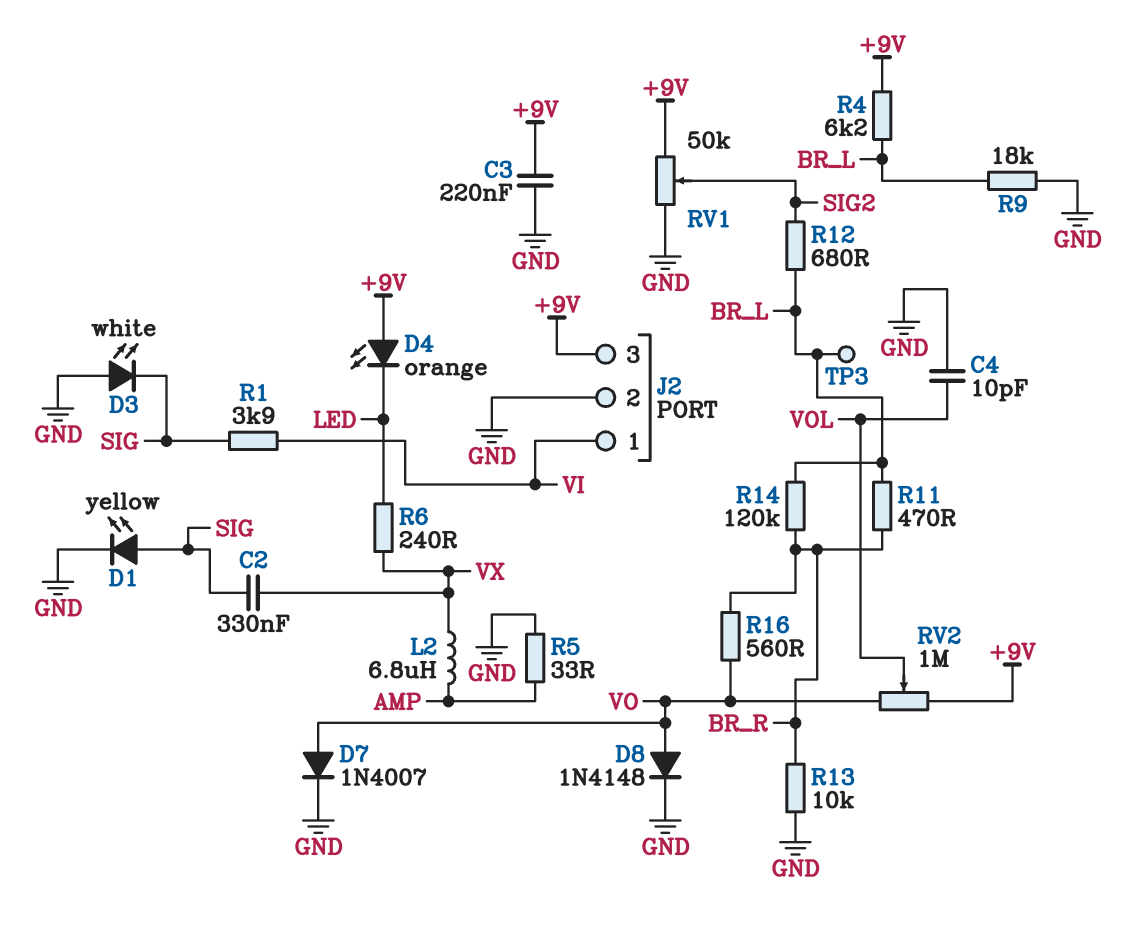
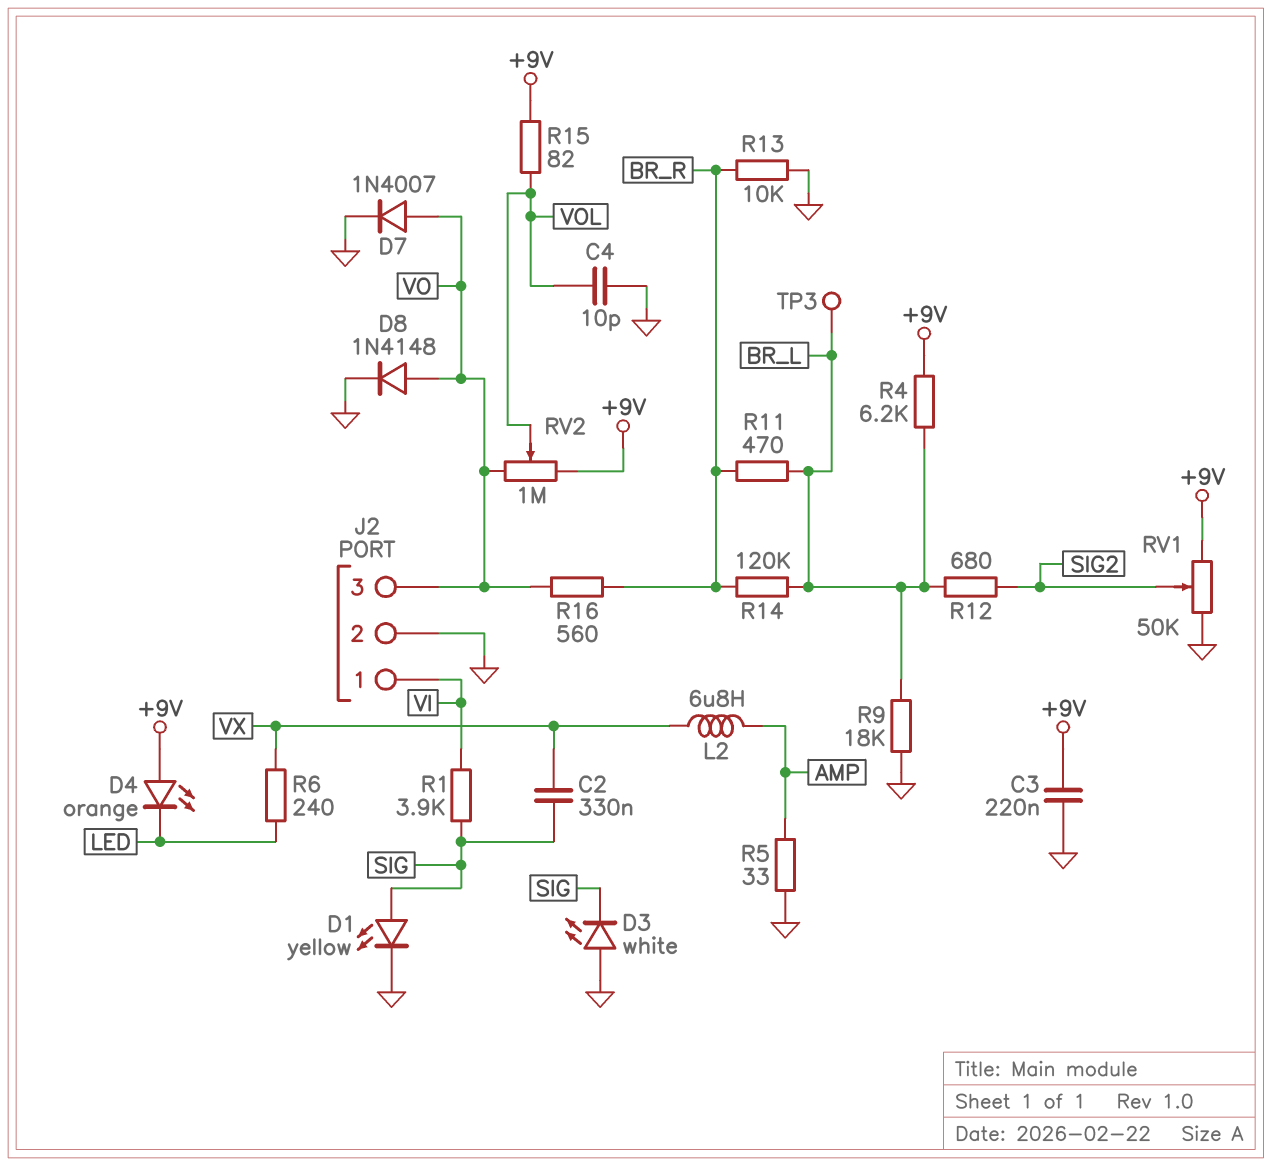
J2 pin 3: +9V -> VO
R15: none -> 82 (+9V, VOL)

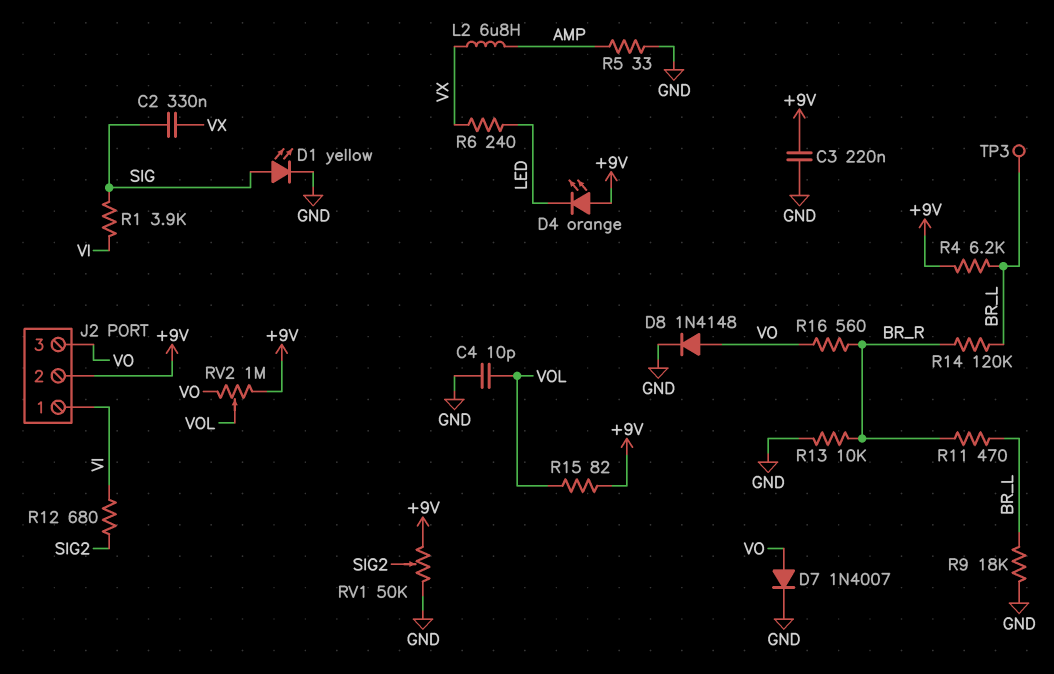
D3: LED white (A GND, K SIG) -> none
J2 pin 2: GND -> +9V
R12: 680 (BR_L, SIG2) -> 680 (SIG2, VI)

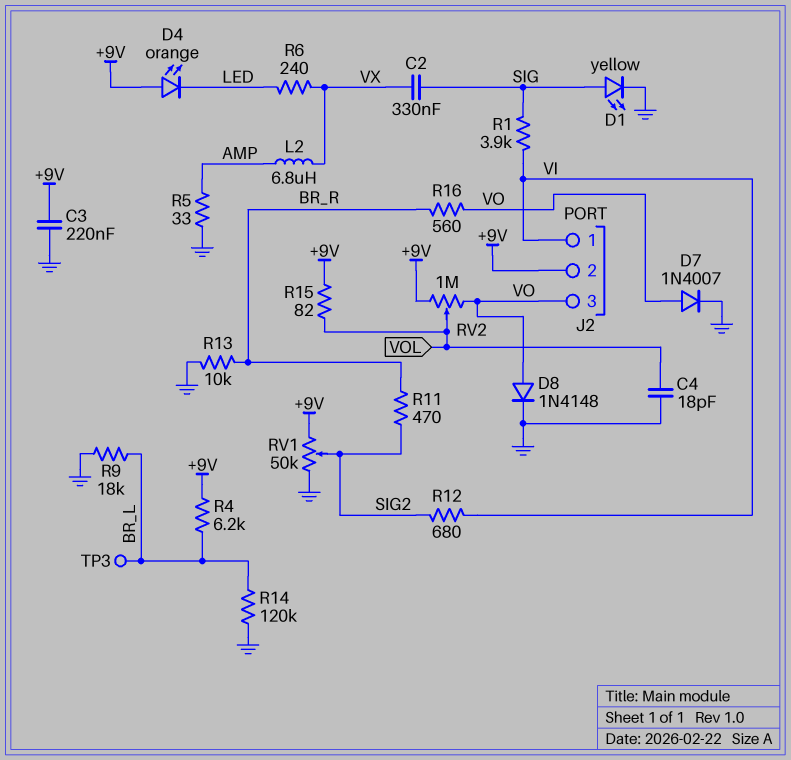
C4: 10pF (GND, VOL) -> 18pF (GND, VOL)
R11: 470 (BR_L, BR_R) -> 470 (BR_R, SIG2)
R14: 120k (BR_L, BR_R) -> 120k (BR_L, GND)

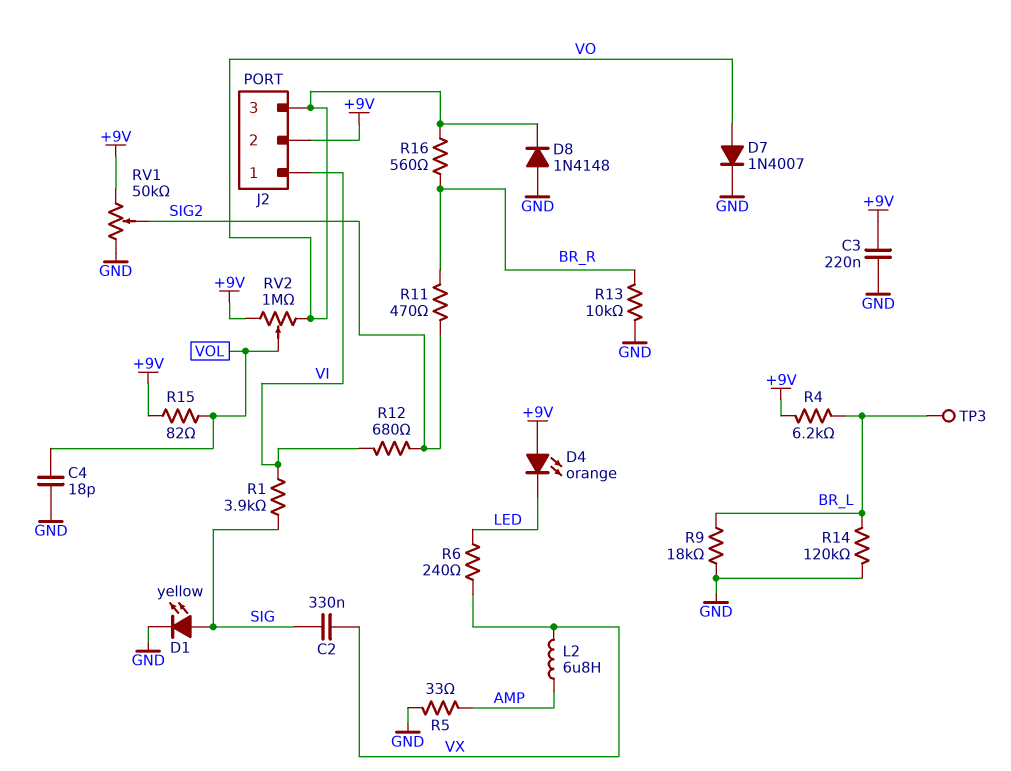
D8: diode 1N4148 (A VO, K GND) -> diode 1N4148 (A GND, K VO)

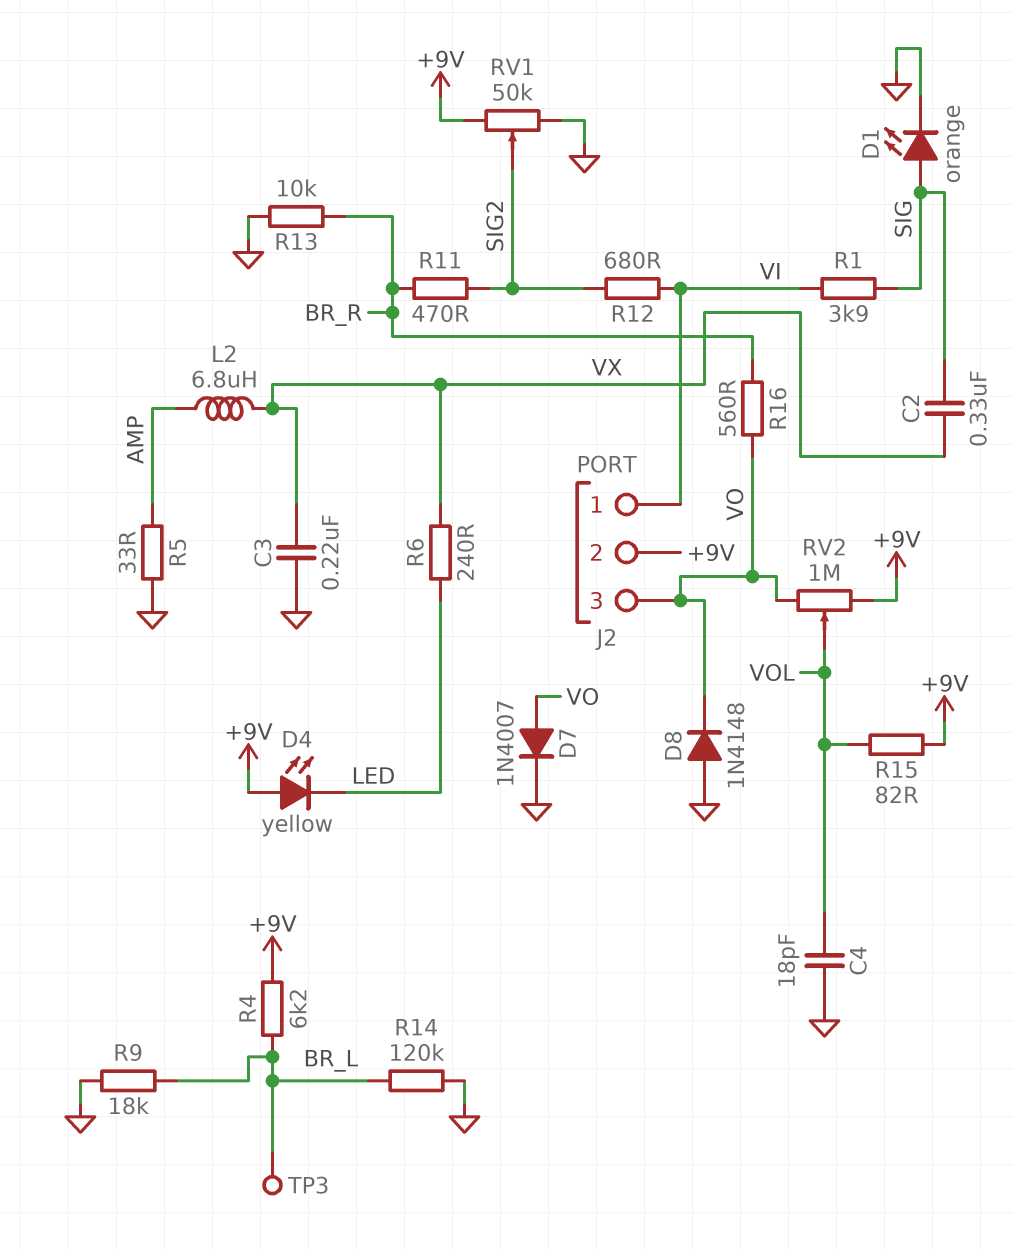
C3: 220nF (+9V, GND) -> 220nF (GND, VX)
D1: LED yellow (A SIG, K GND) -> LED orange (A SIG, K GND)
D4: LED orange (A +9V, K LED) -> LED yellow (A +9V, K LED)

